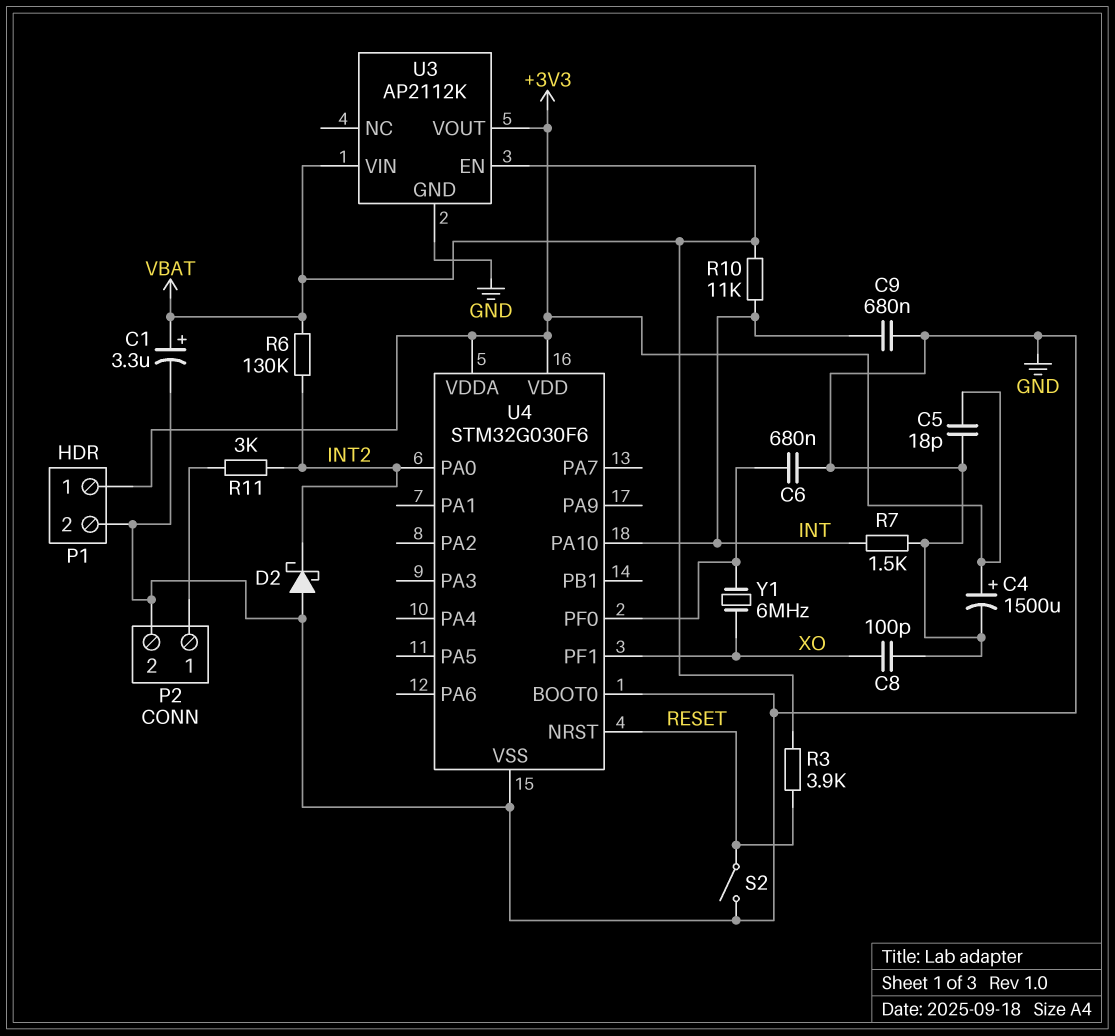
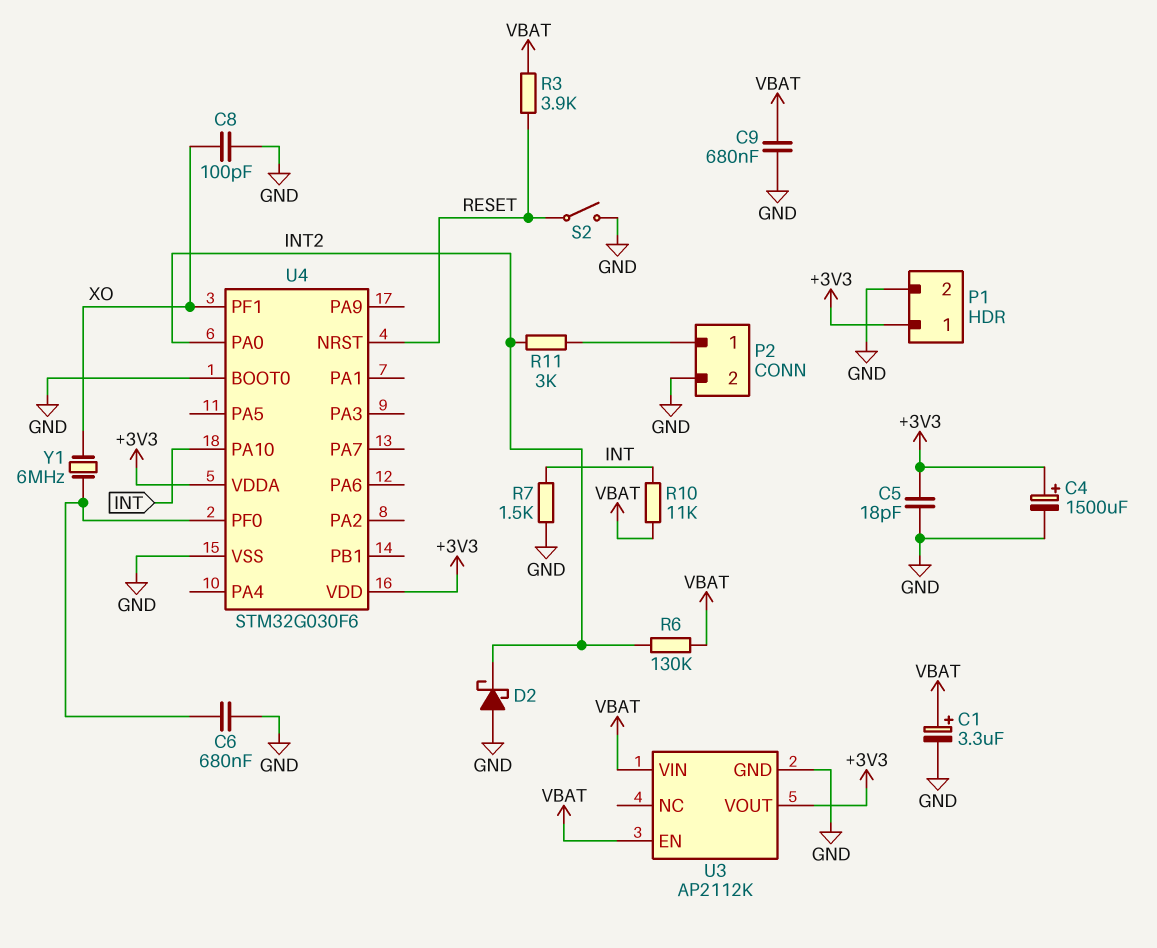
C9: 680nF (GND, INT) -> 680nF (GND, VBAT)

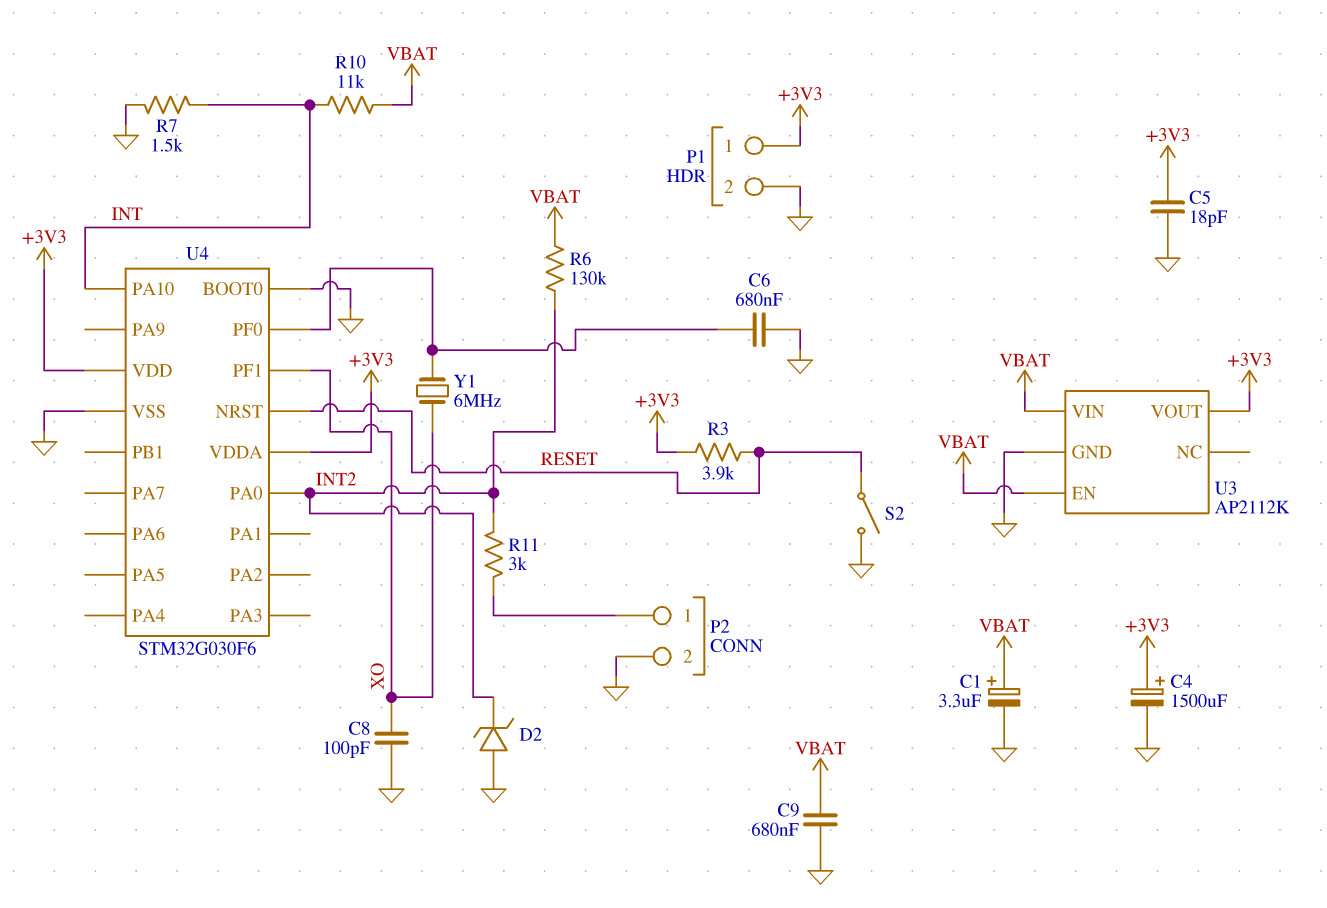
D2: schottky (A GND, K INT2) -> zener (A GND, K INT2)
R3: 3.9k (RESET, VBAT) -> 3.9k (+3V3, RESET)

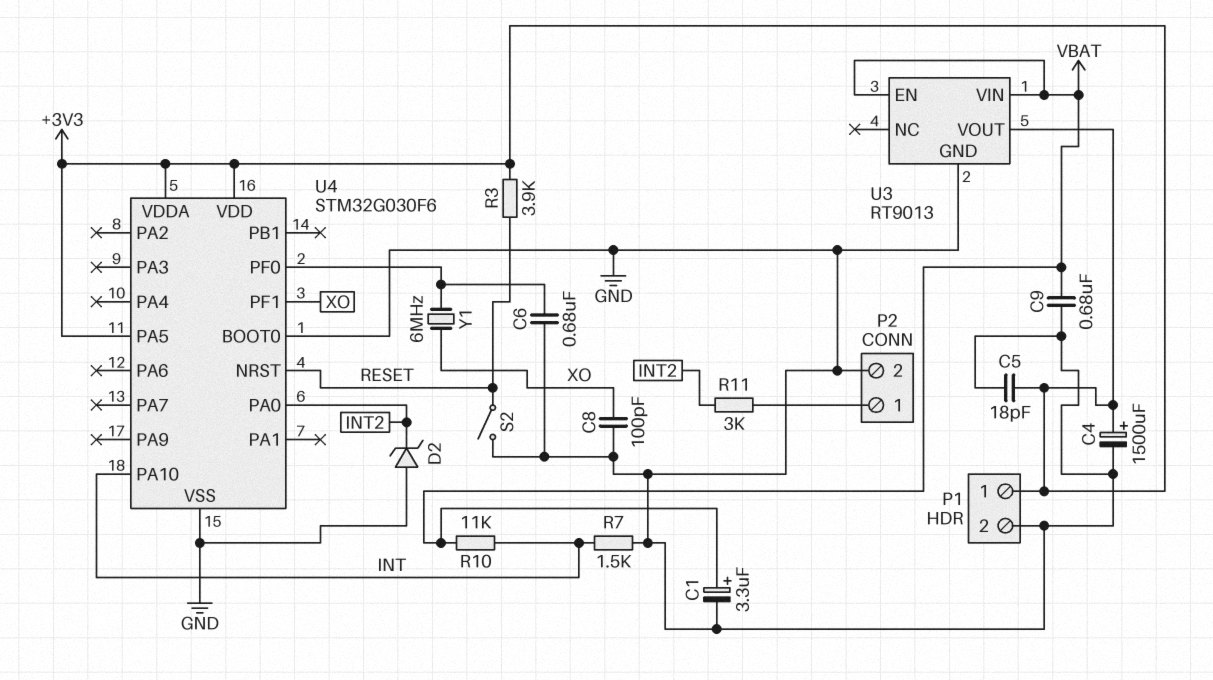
R6: 130k (INT2, VBAT) -> none
U3: AP2112K -> RT9013
U4 pin PA5: none -> +3V3

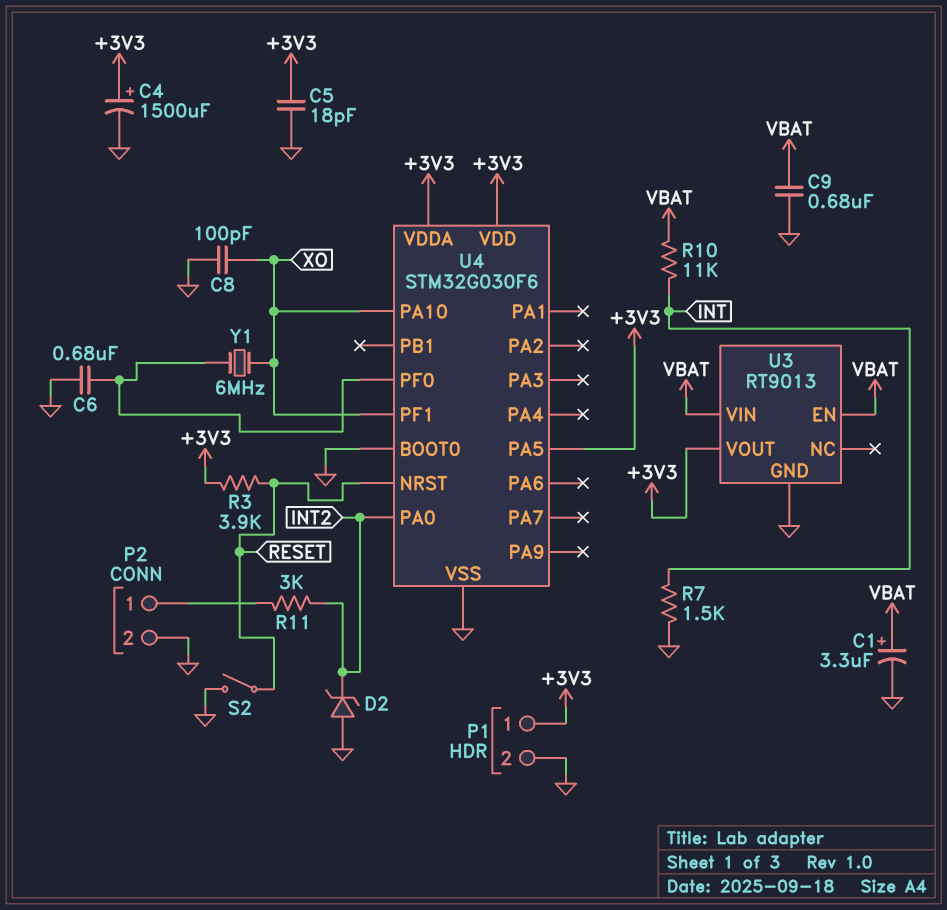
U4 pin PA10: INT -> XO

